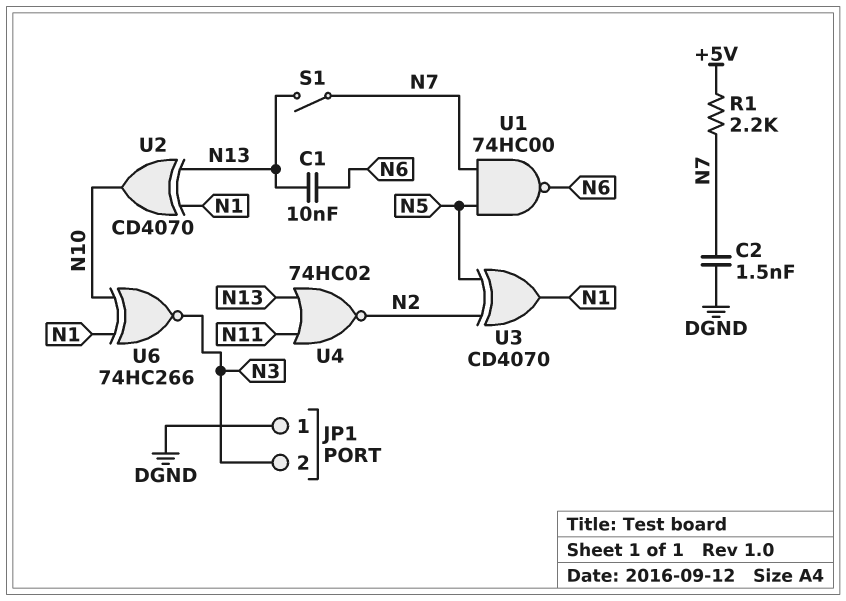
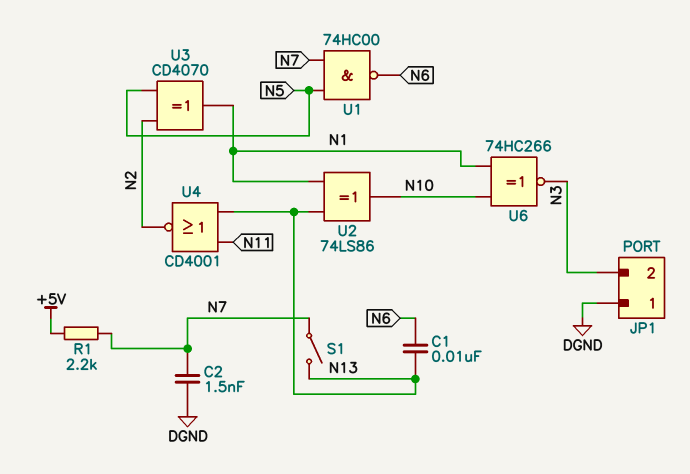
U2: XOR CD4070 (in N1, in N13, out N10) -> XOR 74LS86 (in N1, in N13, out N10)
U4: NOR 74HC02 (in N11, in N13, out N2) -> NOR CD4001 (in N11, in N13, out N2)

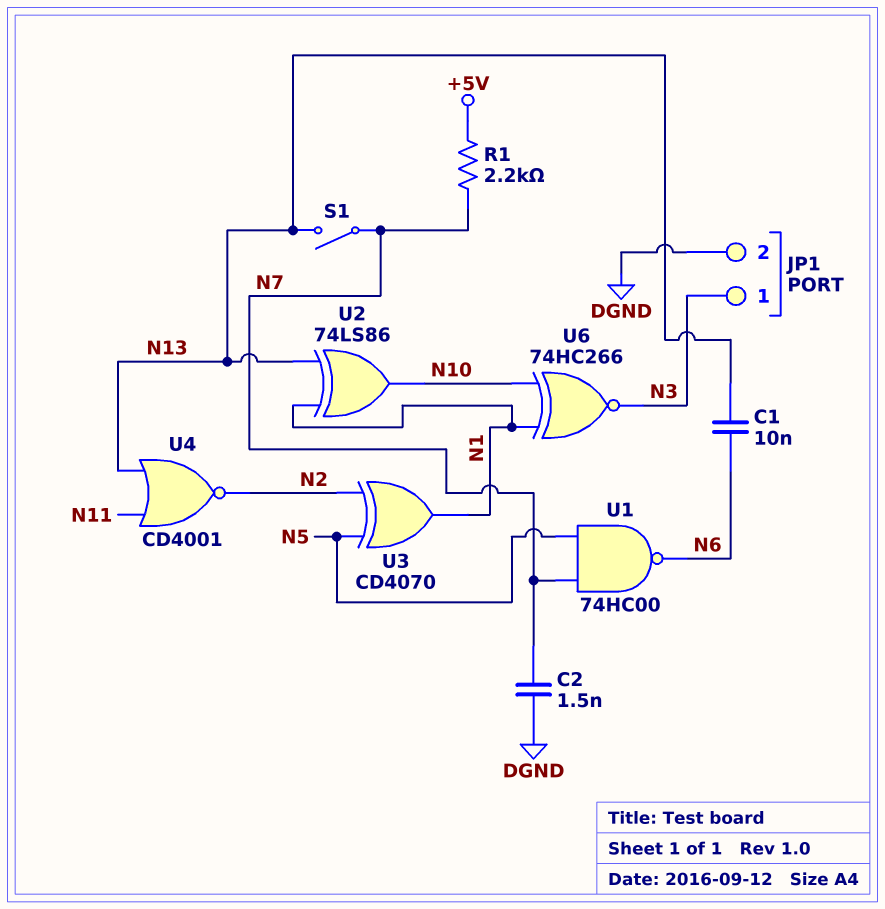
JP1 pin 1: DGND -> N3
JP1 pin 2: N3 -> DGND

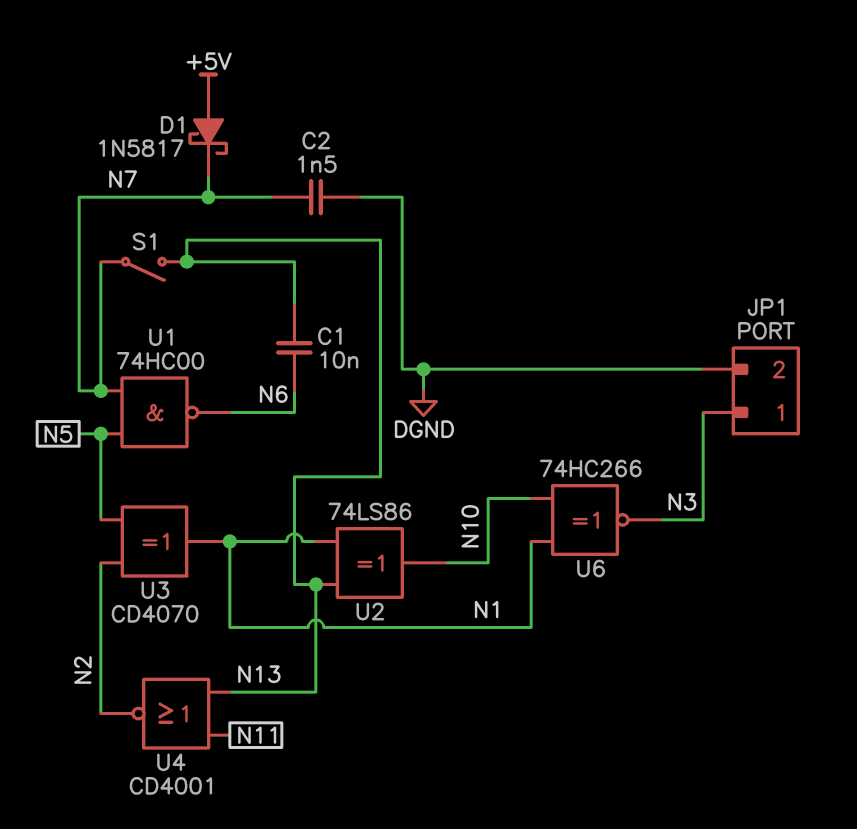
D1: none -> schottky 1N5817 (A +5V, K N7)
R1: 2.2k (+5V, N7) -> none

